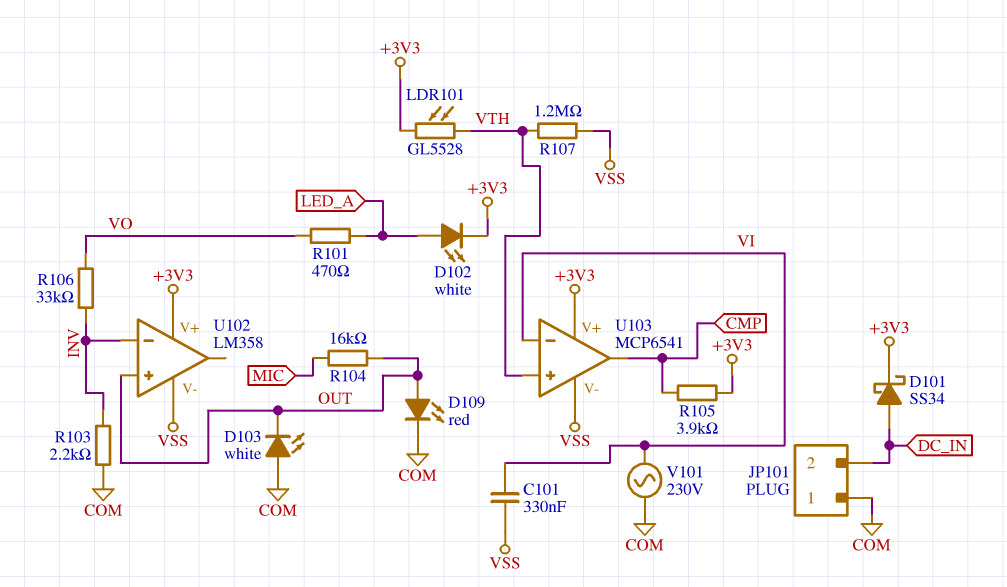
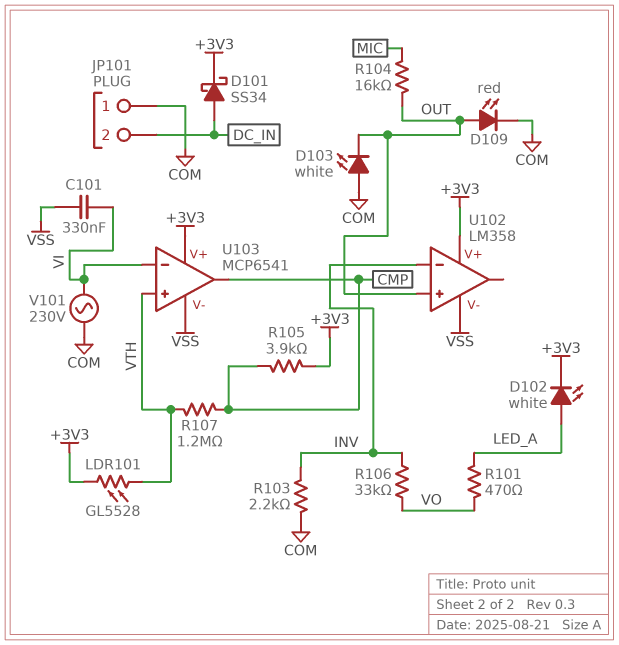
R107: 1.2M (VSS, VTH) -> 1.2M (CMP, VTH)

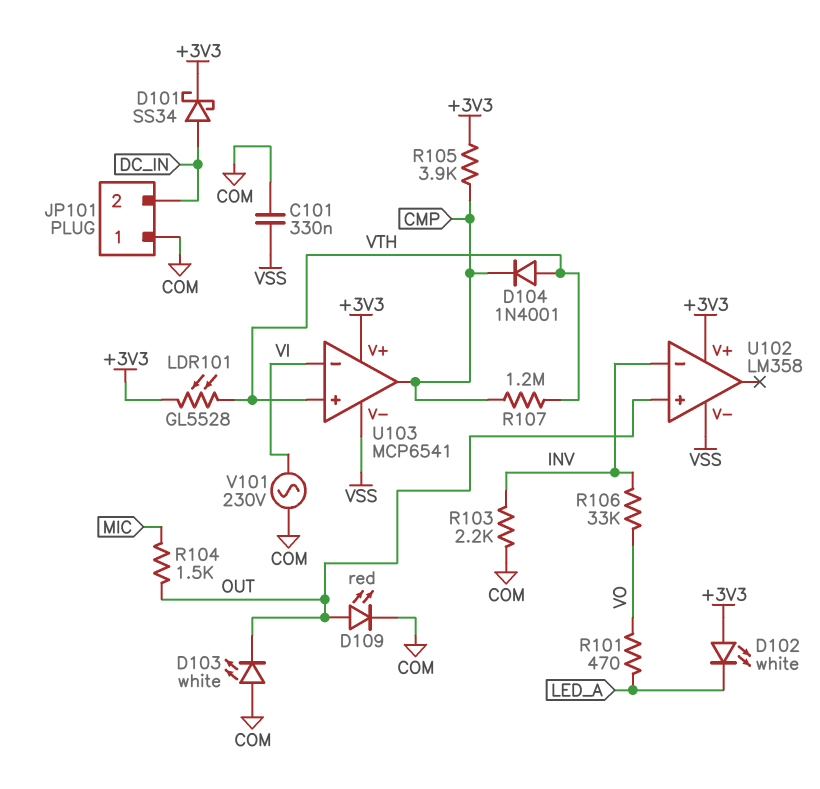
C101: 330nF (VI, VSS) -> 330nF (COM, VSS)
D102: LED white (A LED_A, K +3V3) -> LED white (A +3V3, K LED_A)
D104: none -> diode 1N4001 (A VTH, K CMP)
R104: 16k (MIC, OUT) -> 1.5k (MIC, OUT)

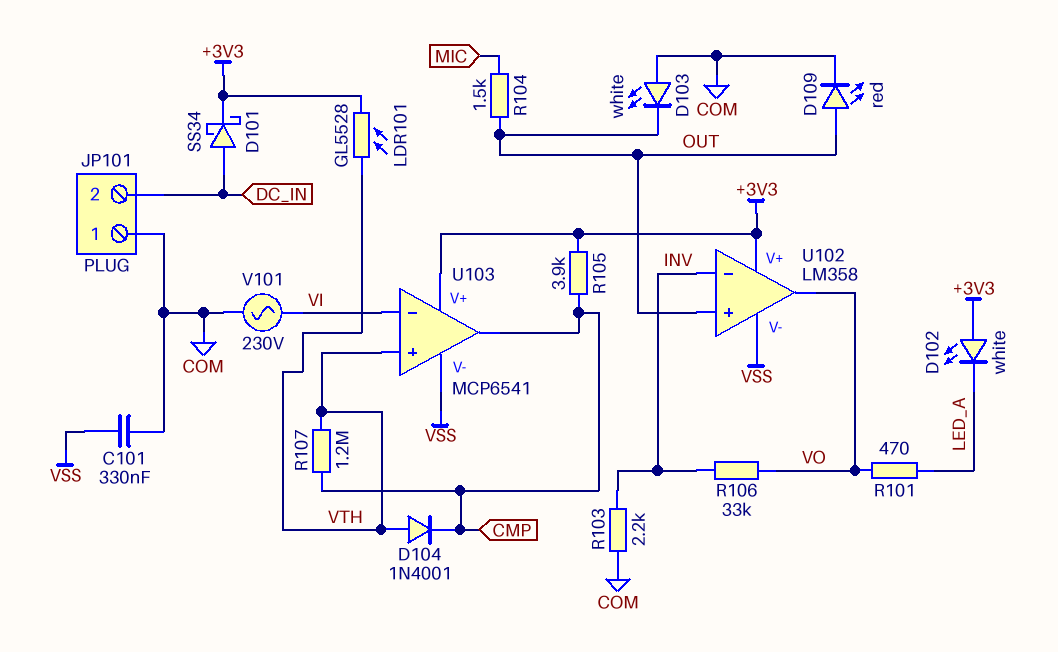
U102 pin out: none -> VO

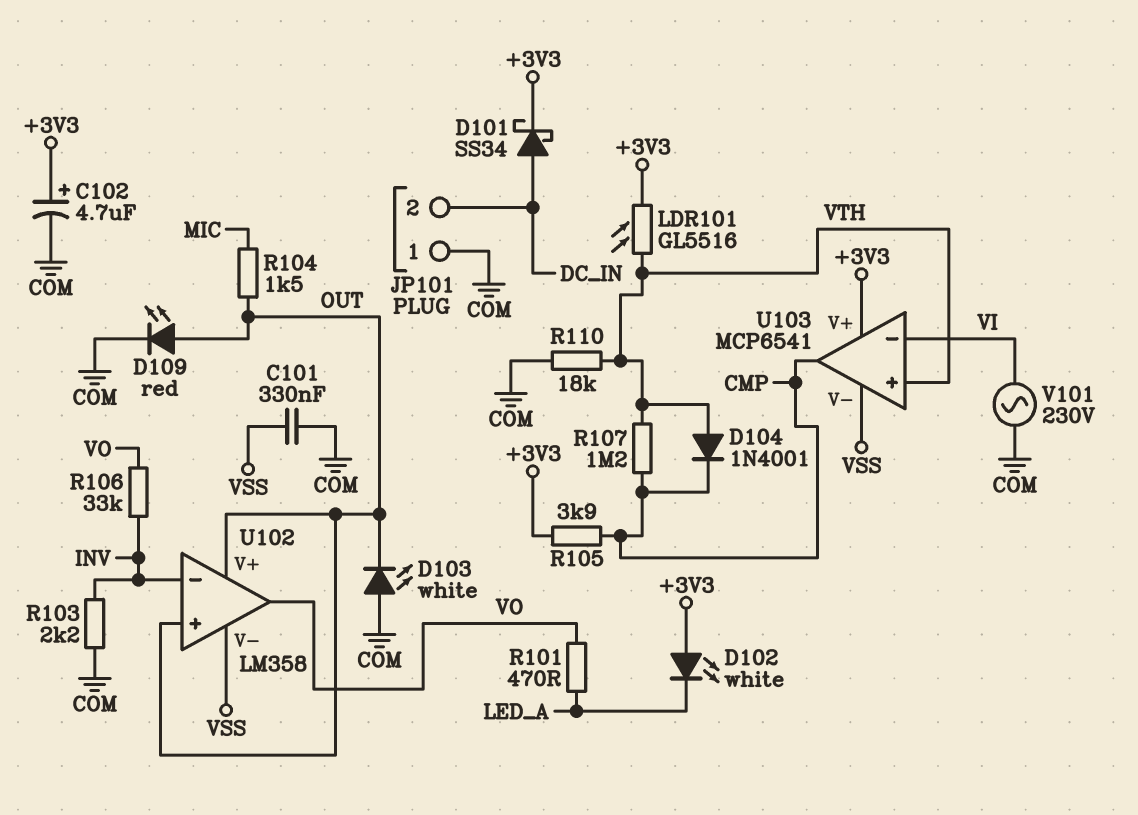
C102: none -> 4.7uF (plus +3V3, minus COM)
LDR101: GL5528 (+3V3, VTH) -> GL5516 (+3V3, VTH)
R110: none -> 18k (COM, VTH)
U102 pin V+: +3V3 -> OUT

